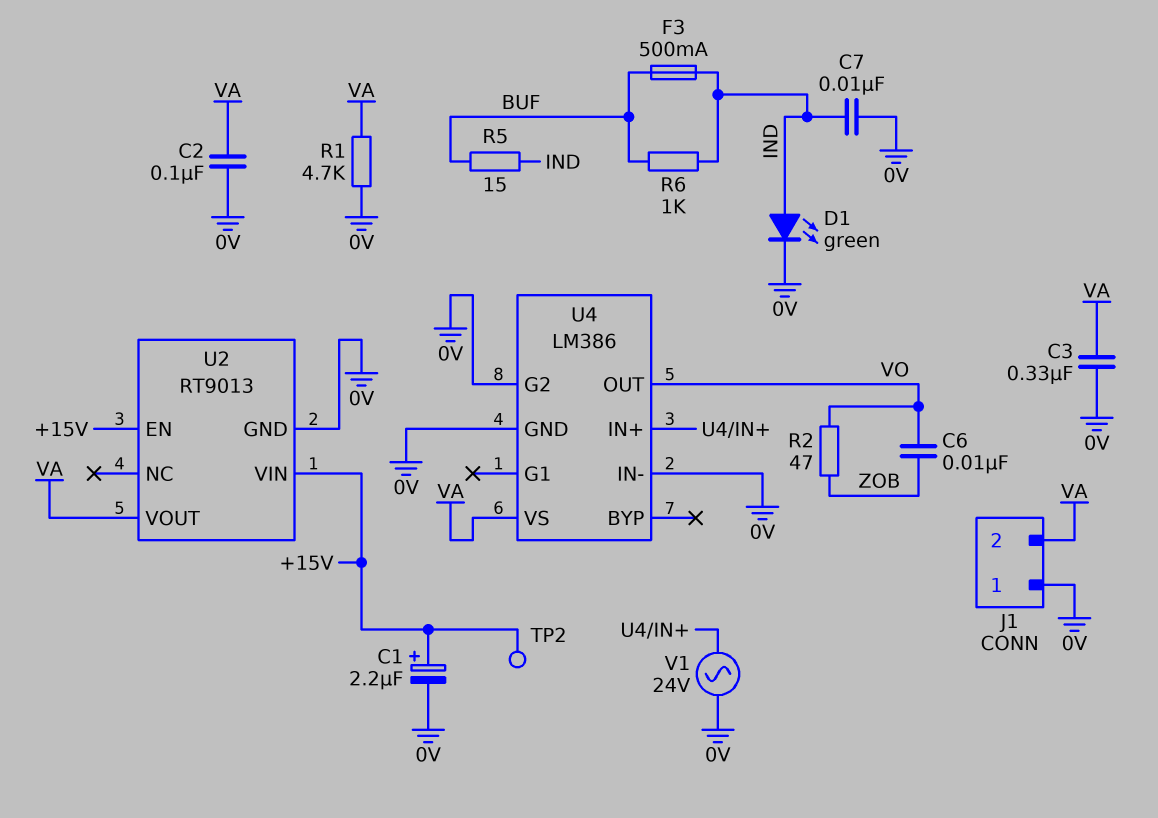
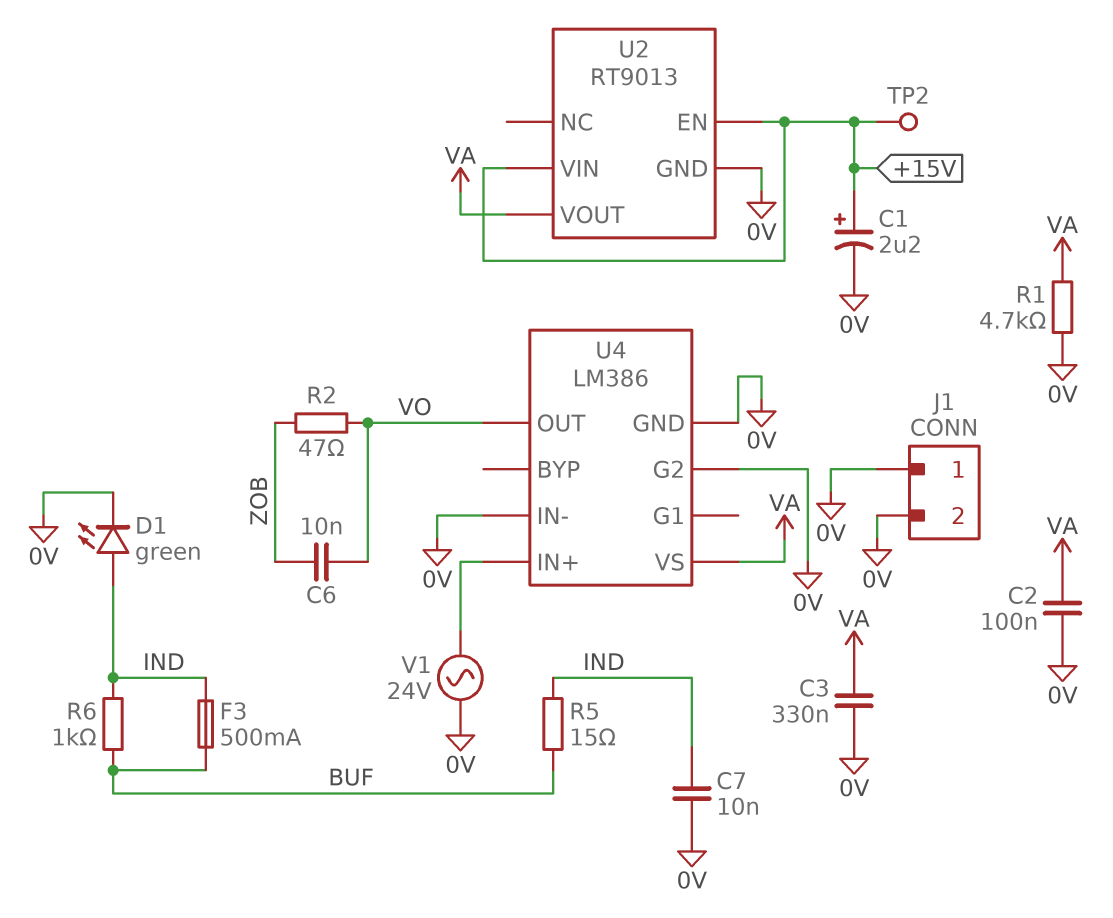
J1 pin 2: VA -> 0V

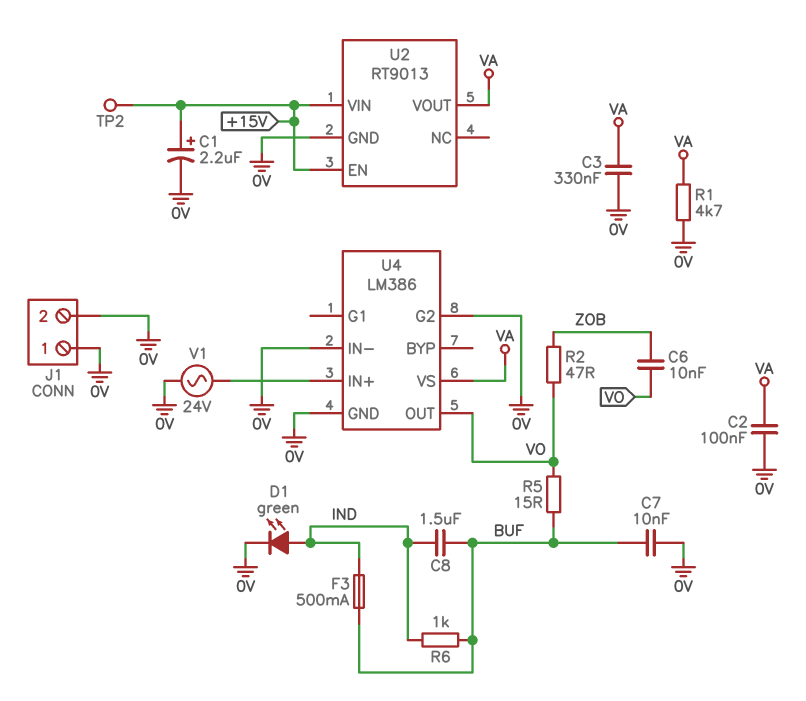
C7: 10nF (0V, IND) -> 10nF (0V, BUF)
C8: none -> 1.5uF (BUF, IND)
R5: 15 (BUF, IND) -> 15 (BUF, VO)

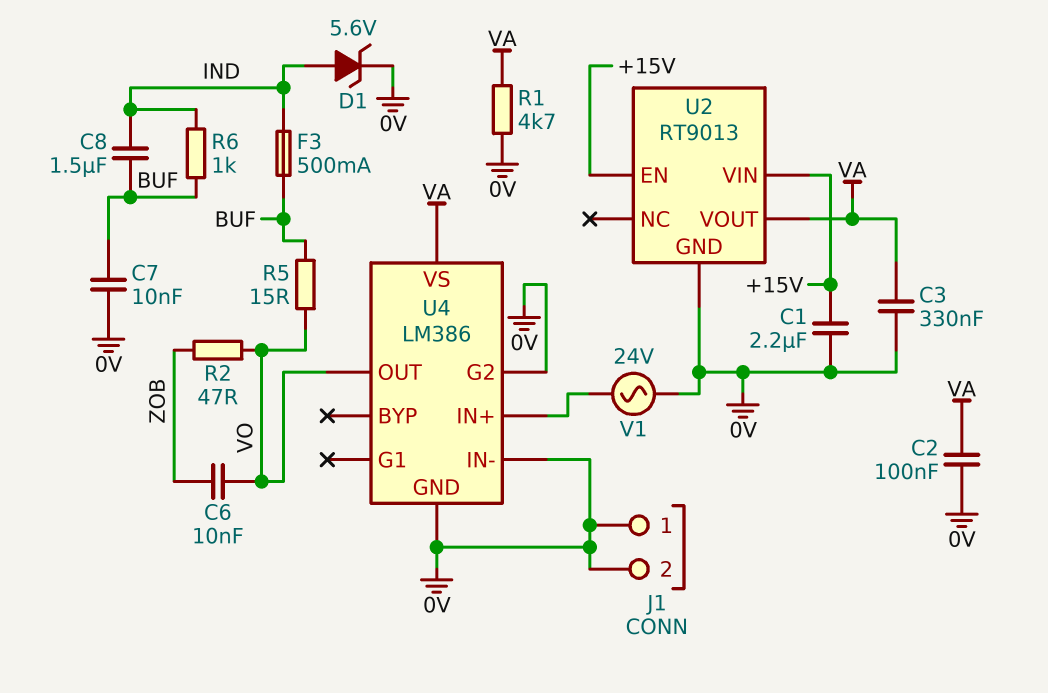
C1: 2.2uF (plus +15V, minus 0V) -> 2.2uF (+15V, 0V)
D1: LED green (A IND, K 0V) -> zener 5.6V (A IND, K 0V)
TP2: test point (+15V) -> none

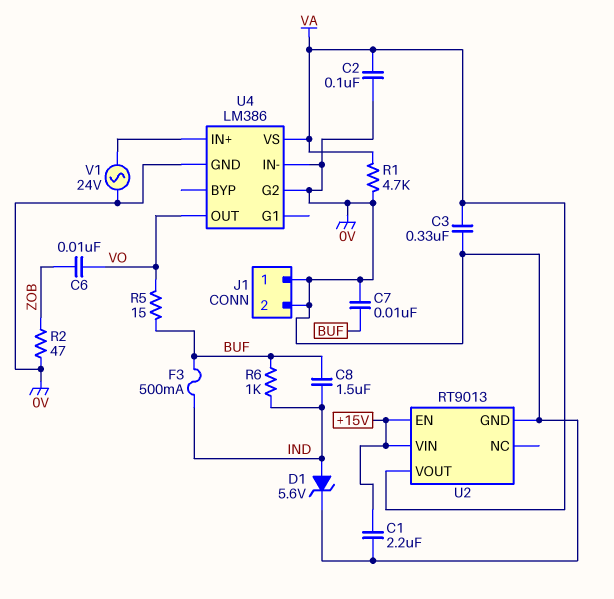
R2: 47 (VO, ZOB) -> 47 (0V, ZOB)

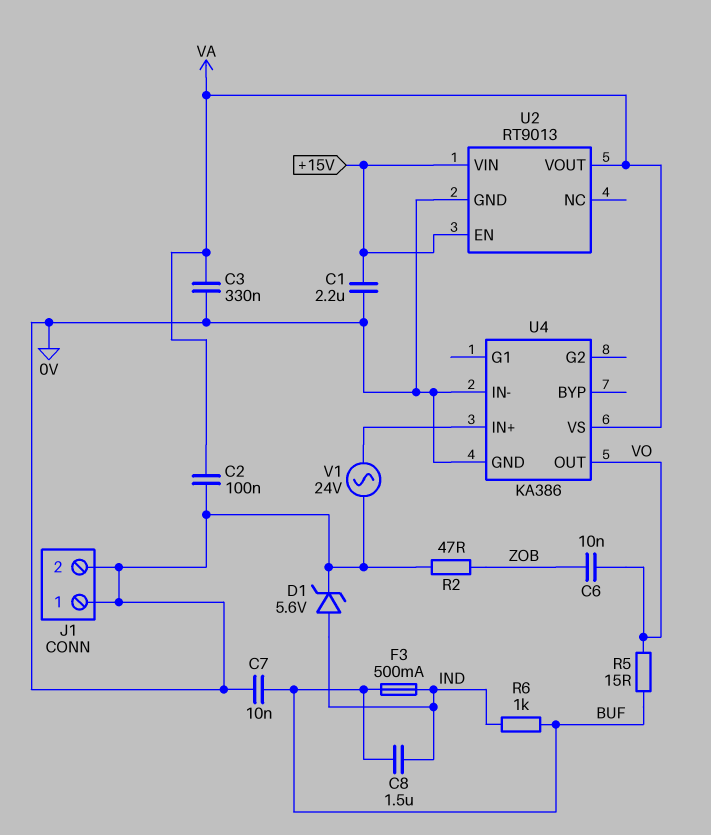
R1: 4.7k (0V, VA) -> none
U4: LM386 -> KA386
U4 pin G2: 0V -> none

